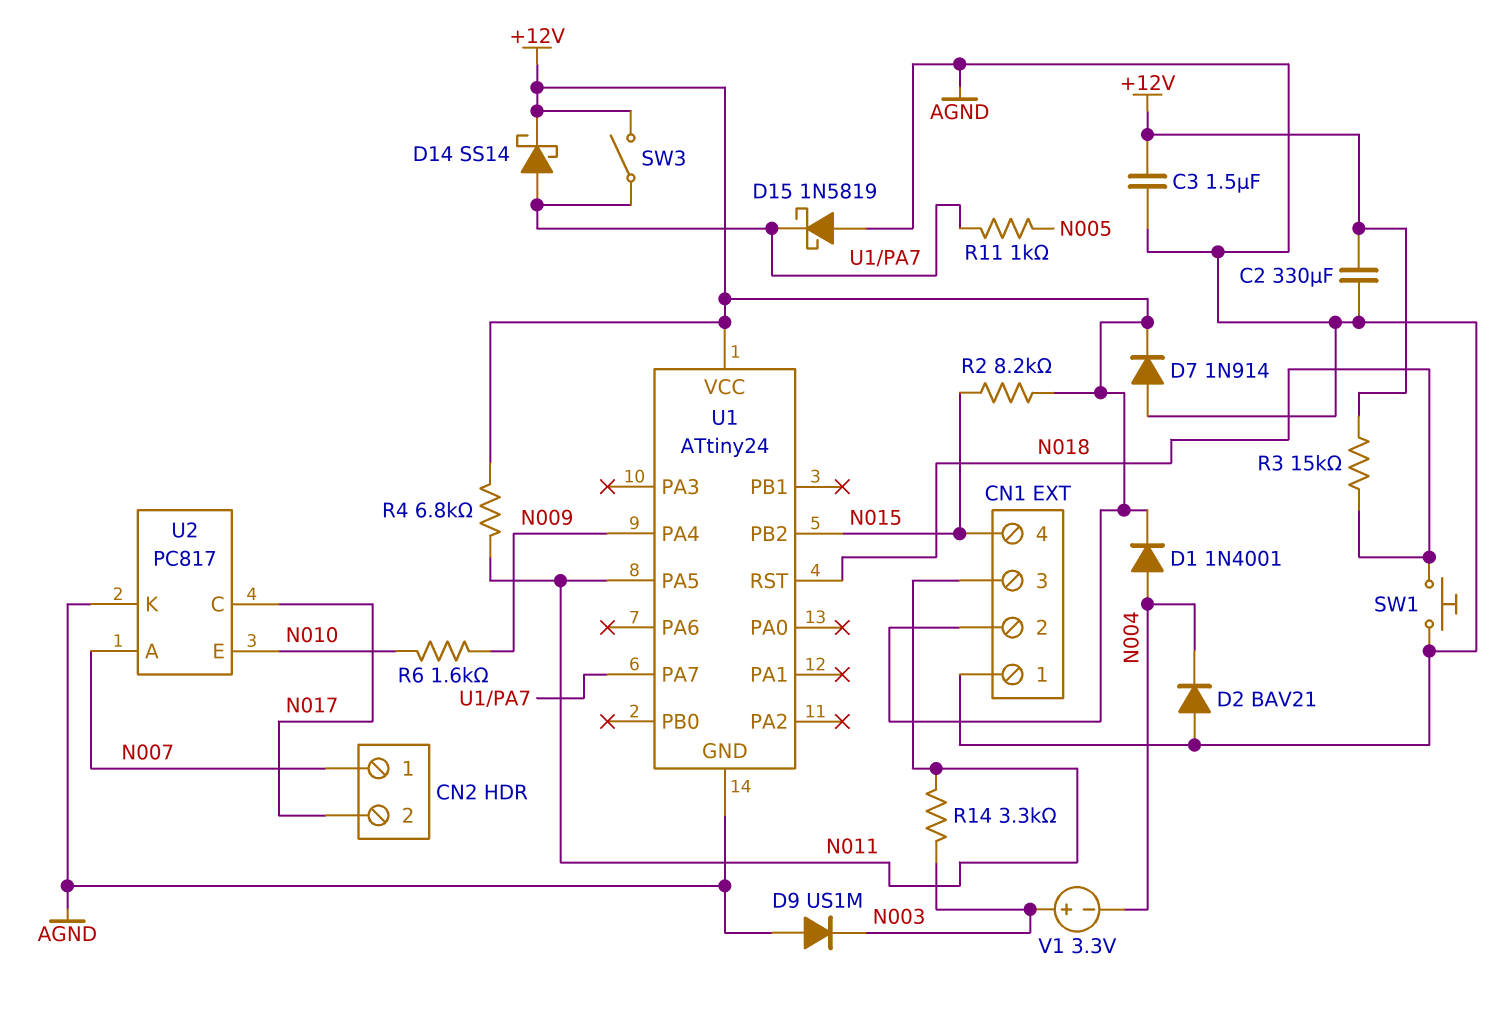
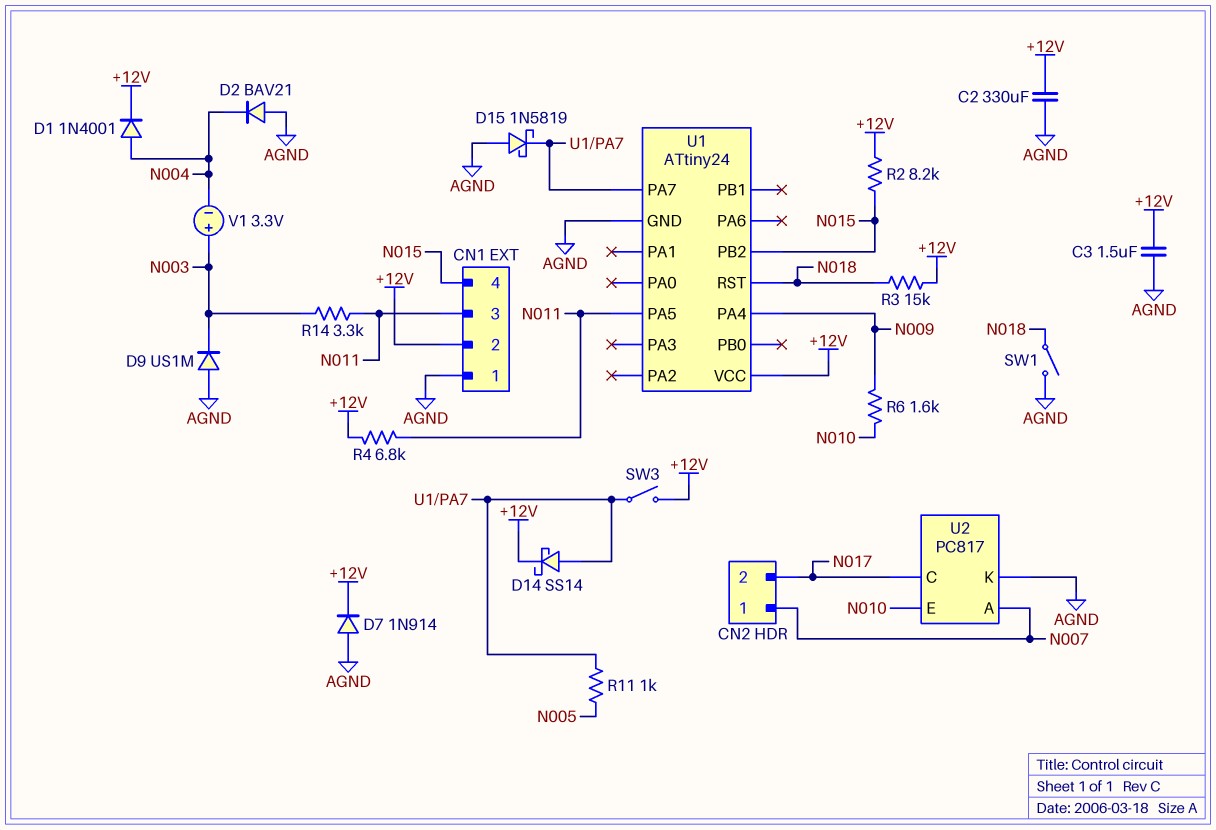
SW1: button (AGND, N018) -> switch (AGND, N018)

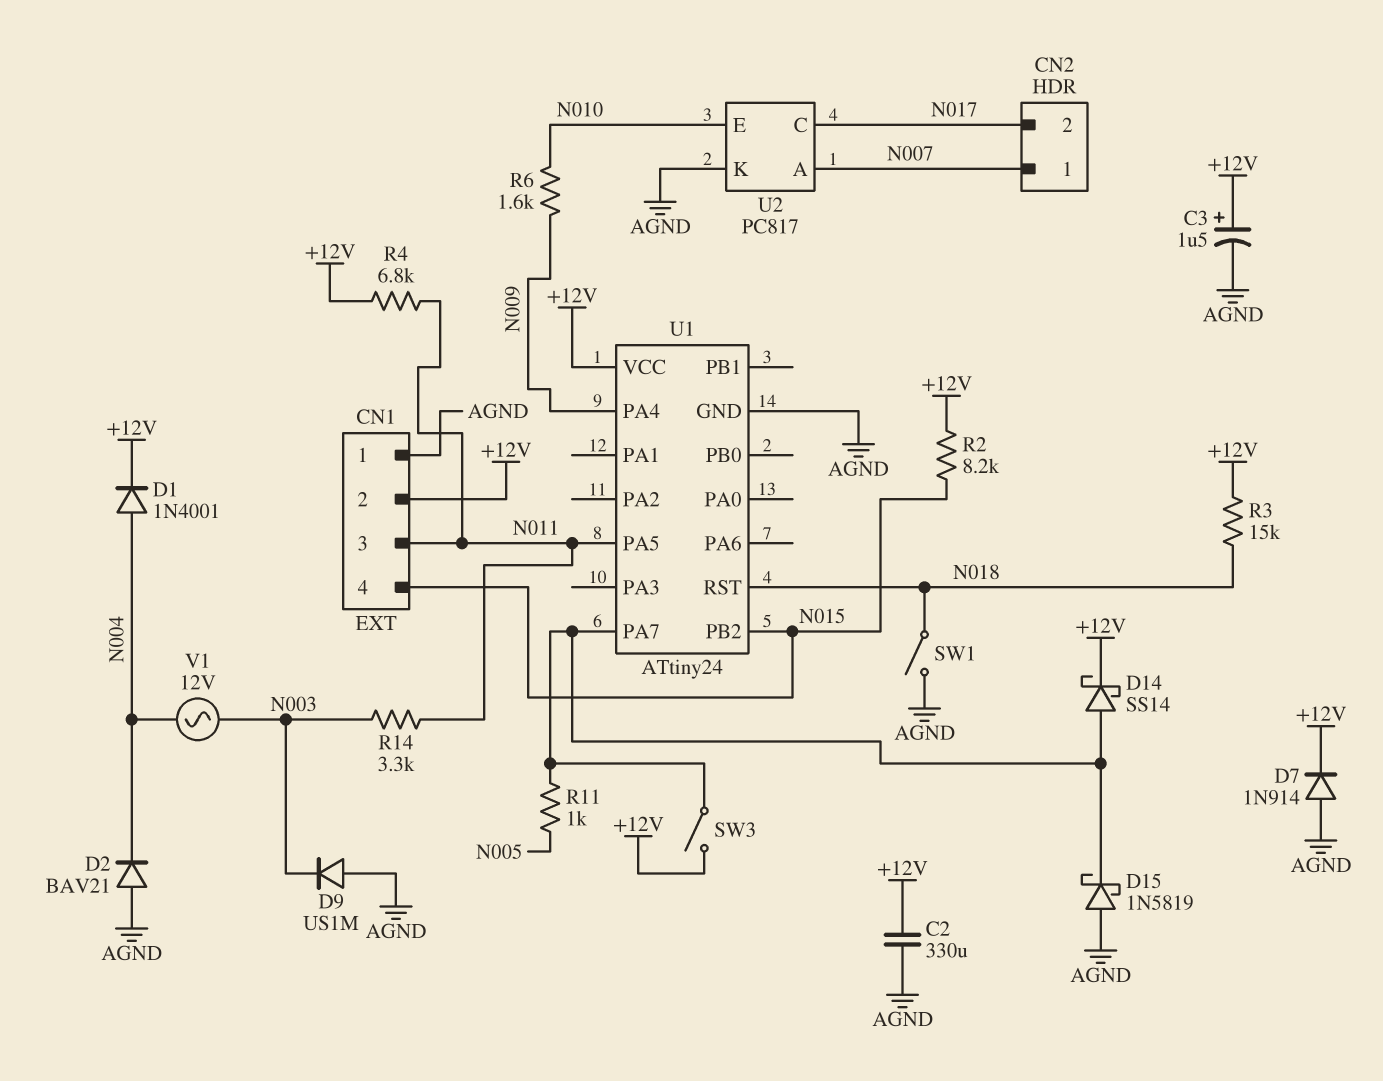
C3: 1.5uF (+12V, AGND) -> 1.5uF (plus +12V, minus AGND)
V1: 3.3V (plus N003, minus N004) -> AC 12V (N003, N004)

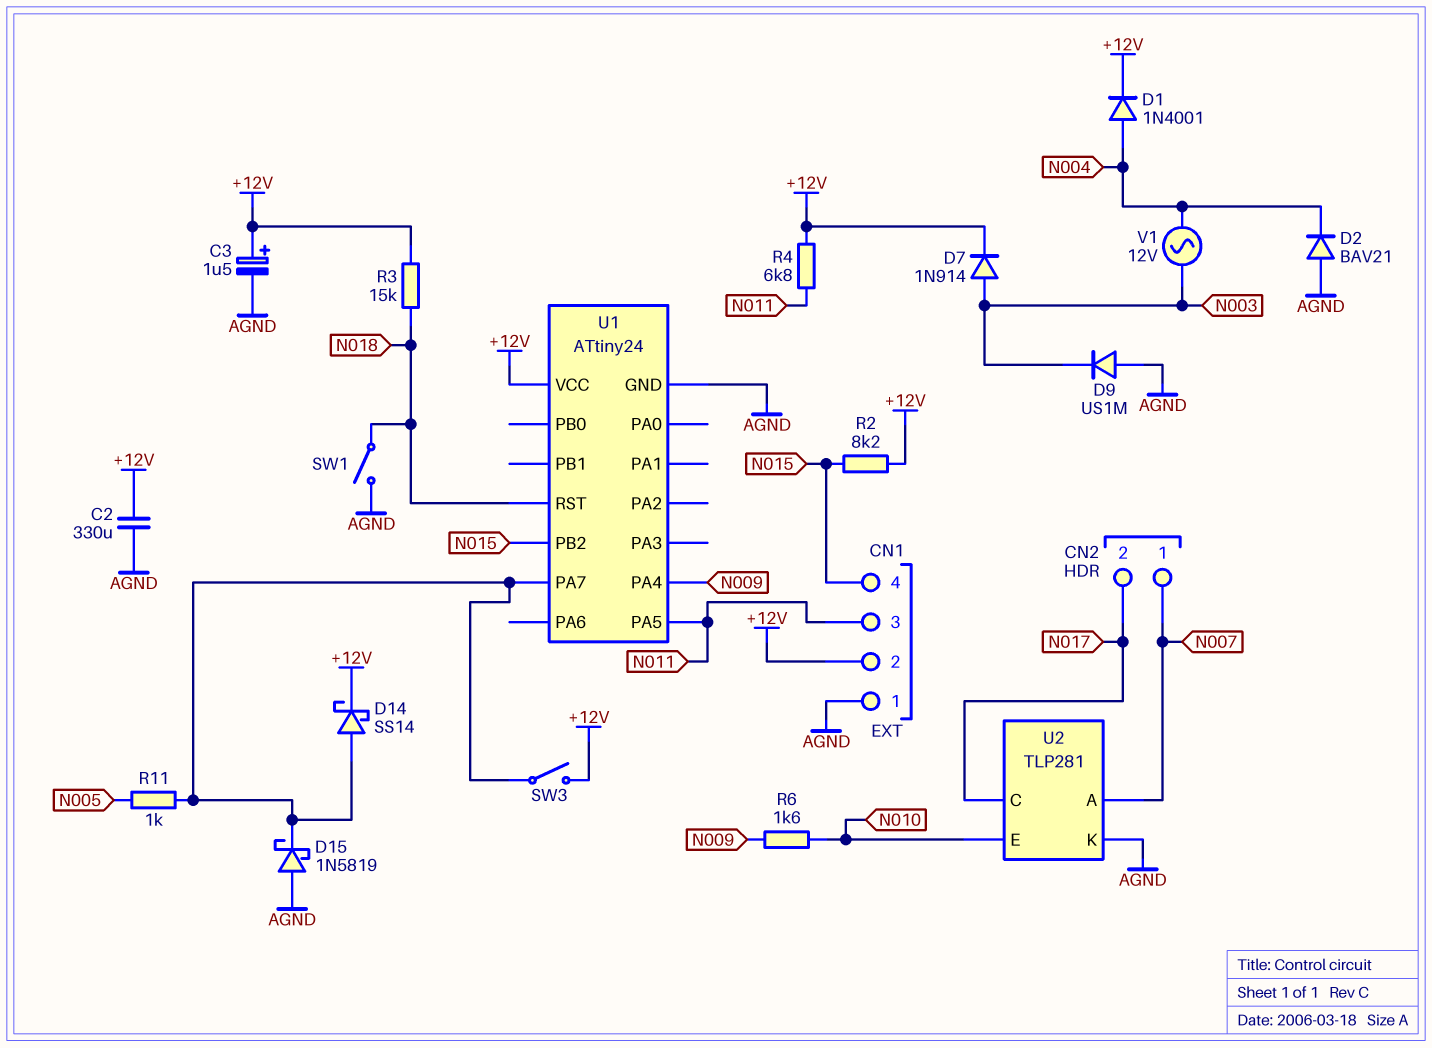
D7: diode 1N914 (A AGND, K +12V) -> diode 1N914 (A N003, K +12V)
R14: 3.3k (N003, N011) -> none
U2: PC817 -> TLP281

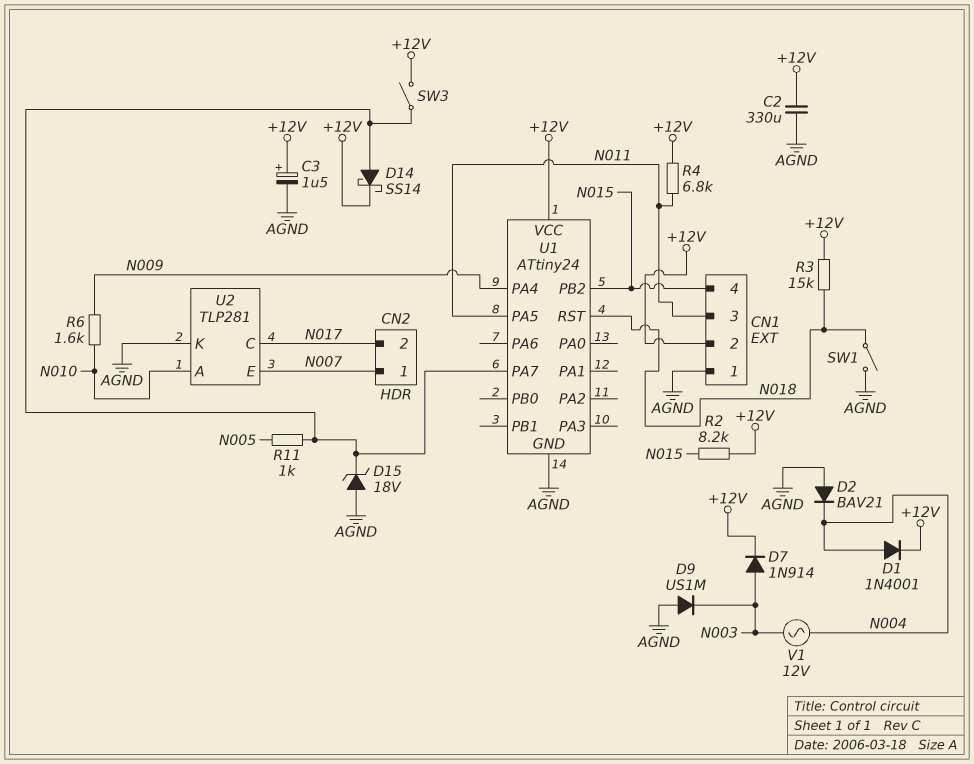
D15: schottky 1N5819 (A AGND, K U1/PA7) -> zener 18V (A AGND, K U1/PA7)
U2 pin A: N007 -> N010
U2 pin E: N010 -> N007

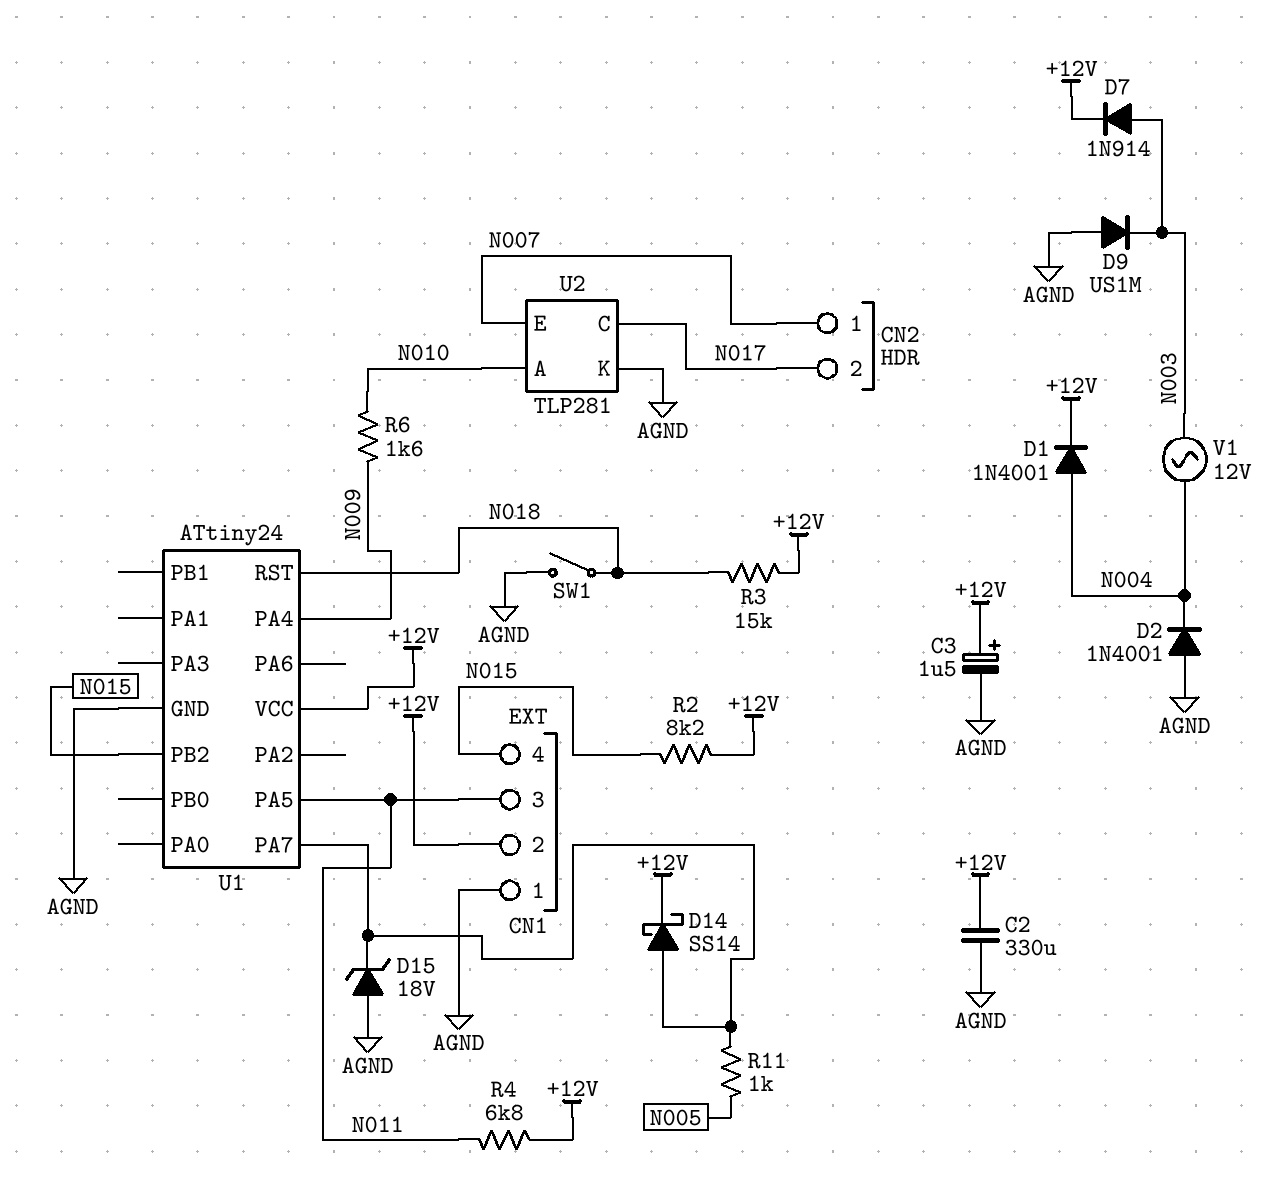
D2: diode BAV21 (A AGND, K N004) -> diode 1N4001 (A AGND, K N004)
SW3: switch (+12V, U1/PA7) -> none

